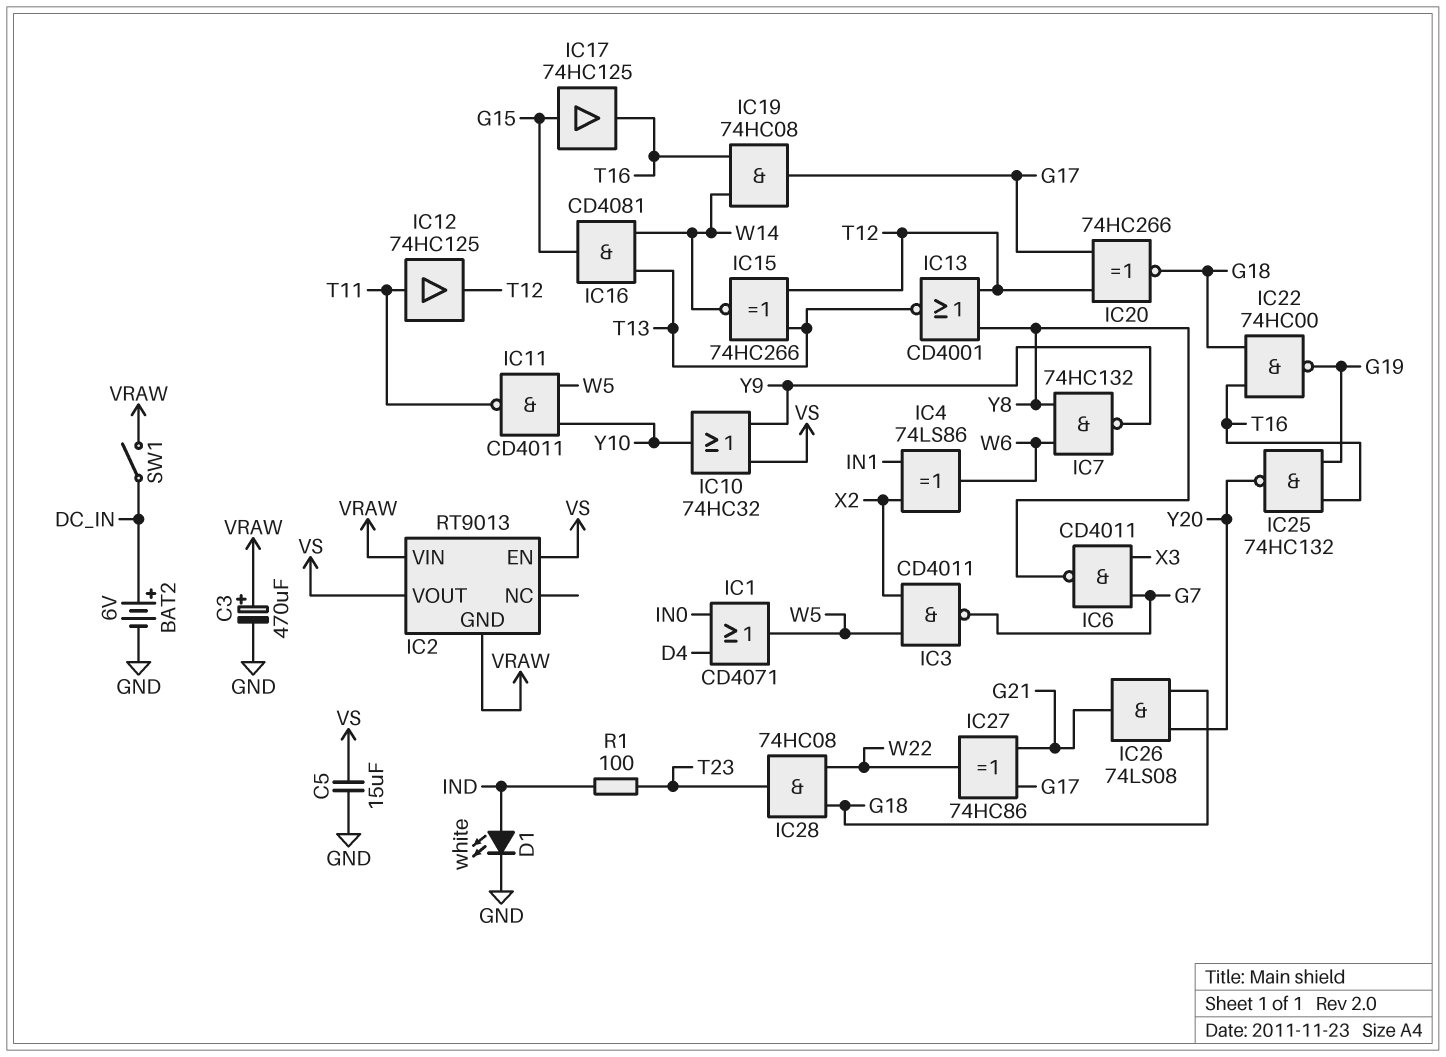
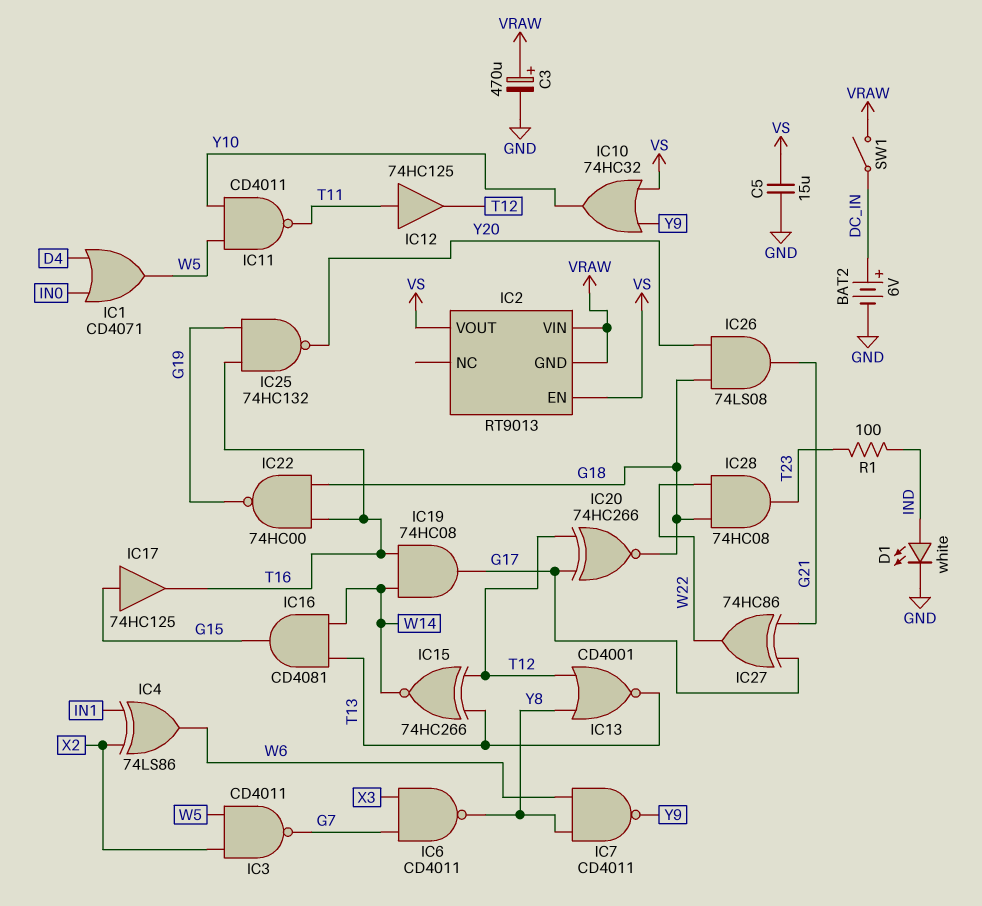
IC7: NAND 74HC132 (in W6, in Y8, out Y9) -> NAND CD4011 (in W6, in Y8, out Y9)

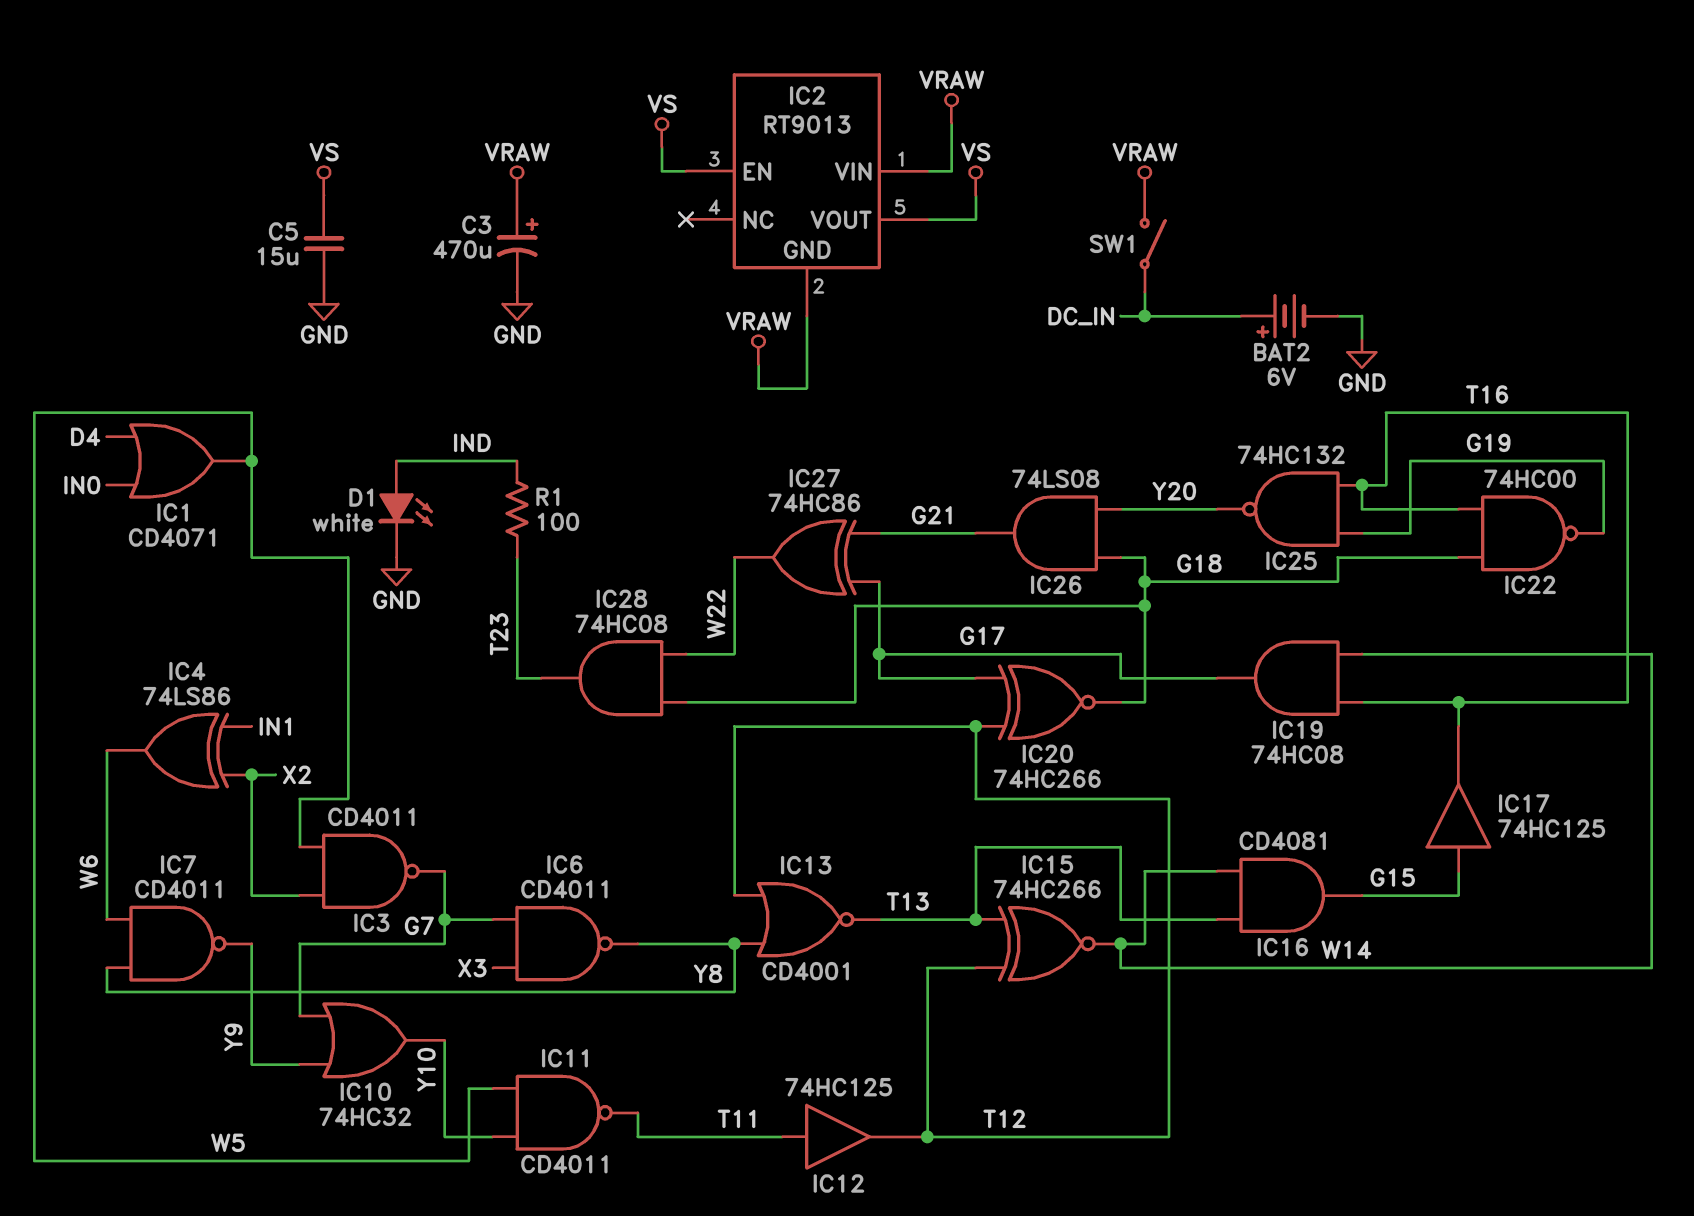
IC10: OR 74HC32 (in VS, in Y9, out Y10) -> OR 74HC32 (in G7, in Y9, out Y10)

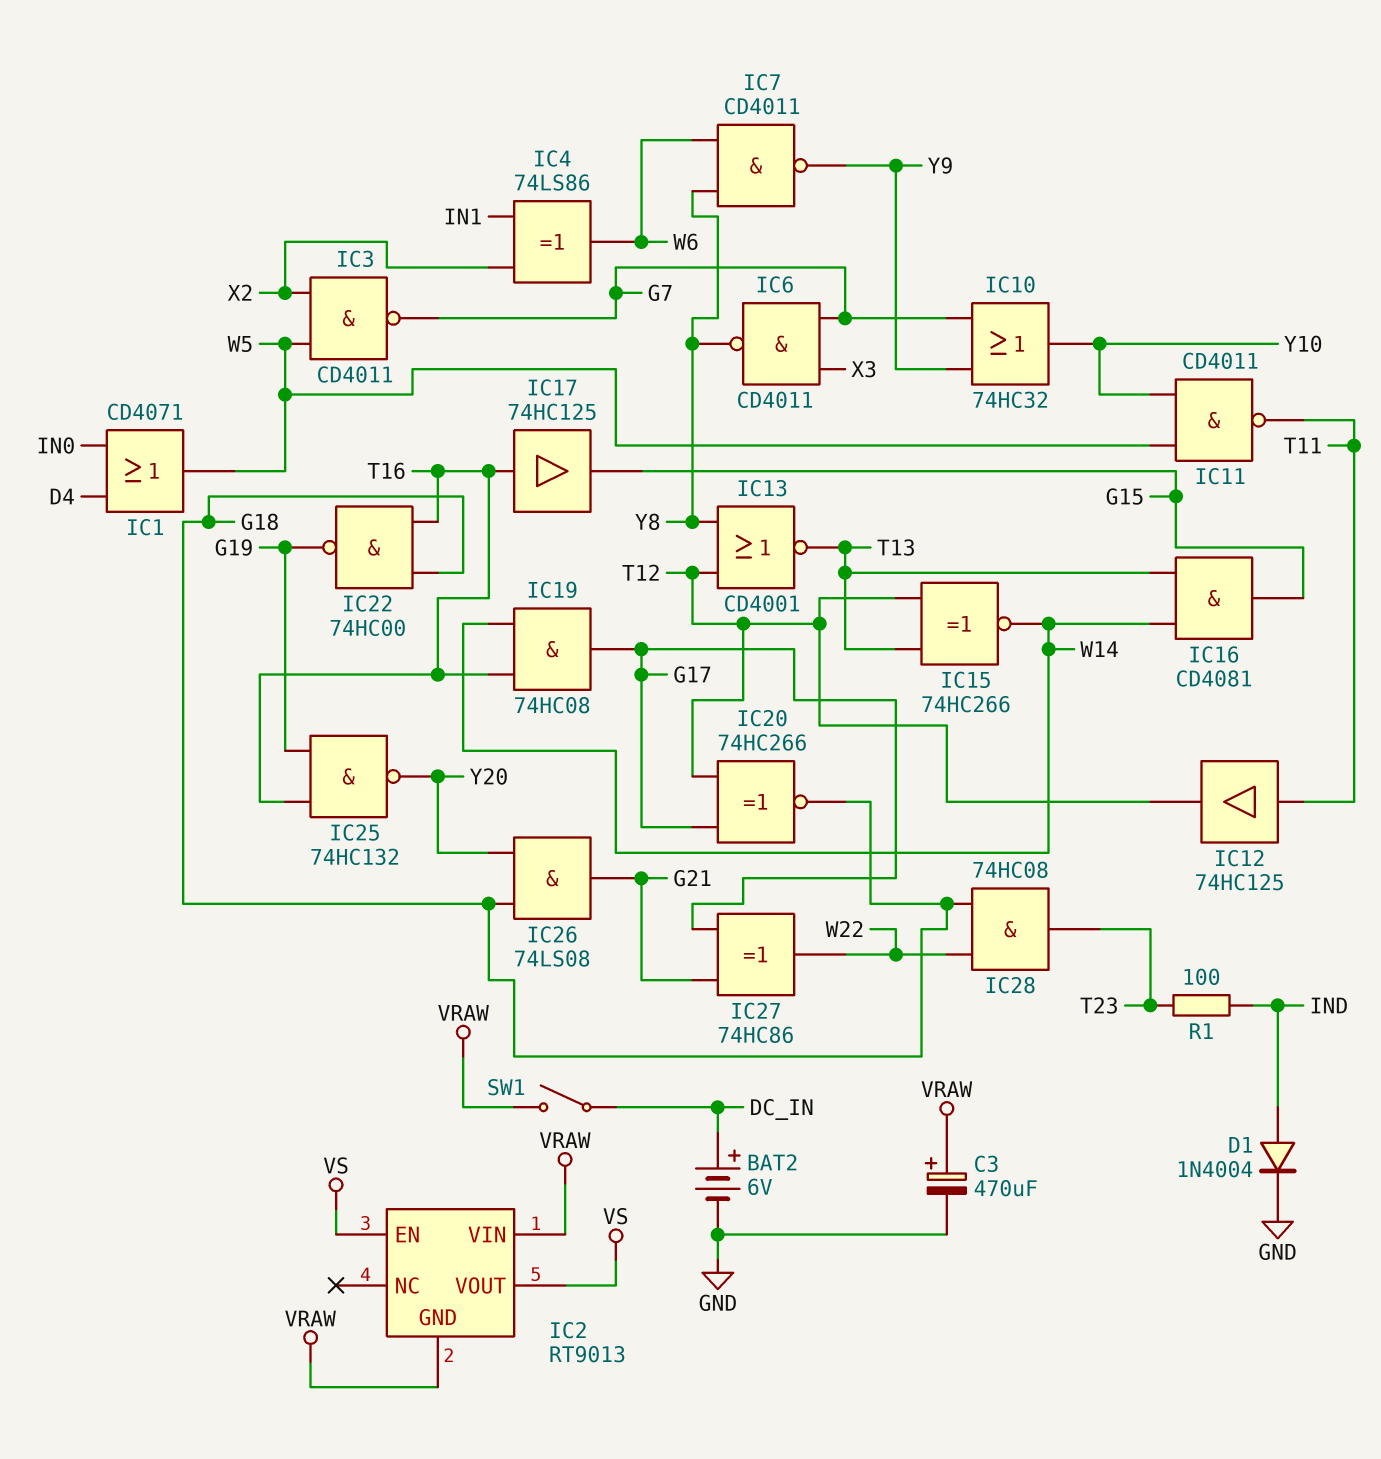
C5: 15uF (GND, VS) -> none
D1: LED white (A IND, K GND) -> diode 1N4004 (A IND, K GND)
IC17: buffer 74HC125 (in G15, out T16) -> buffer 74HC125 (in T16, out G15)

